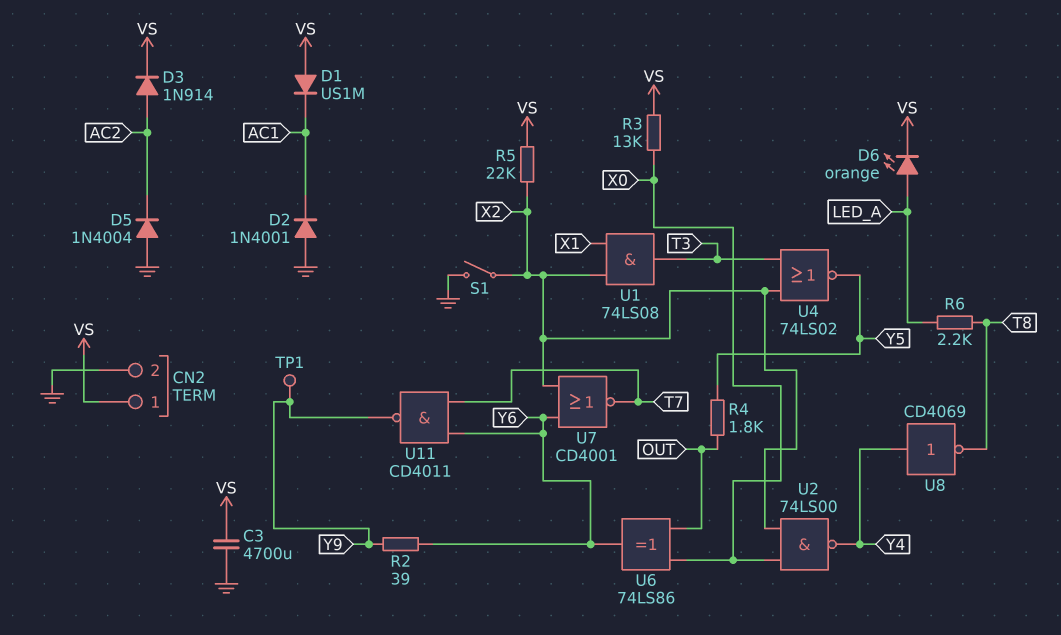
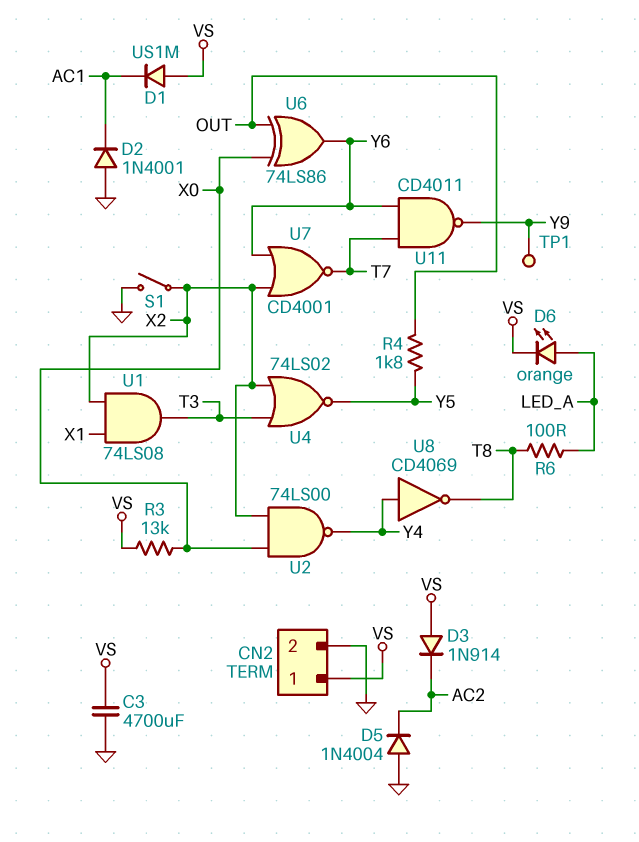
D3: diode 1N914 (A AC2, K VS) -> diode 1N914 (A VS, K AC2)
R2: 39 (Y6, Y9) -> none
R5: 22k (VS, X2) -> none
R6: 2.2k (LED_A, T8) -> 100 (LED_A, T8)

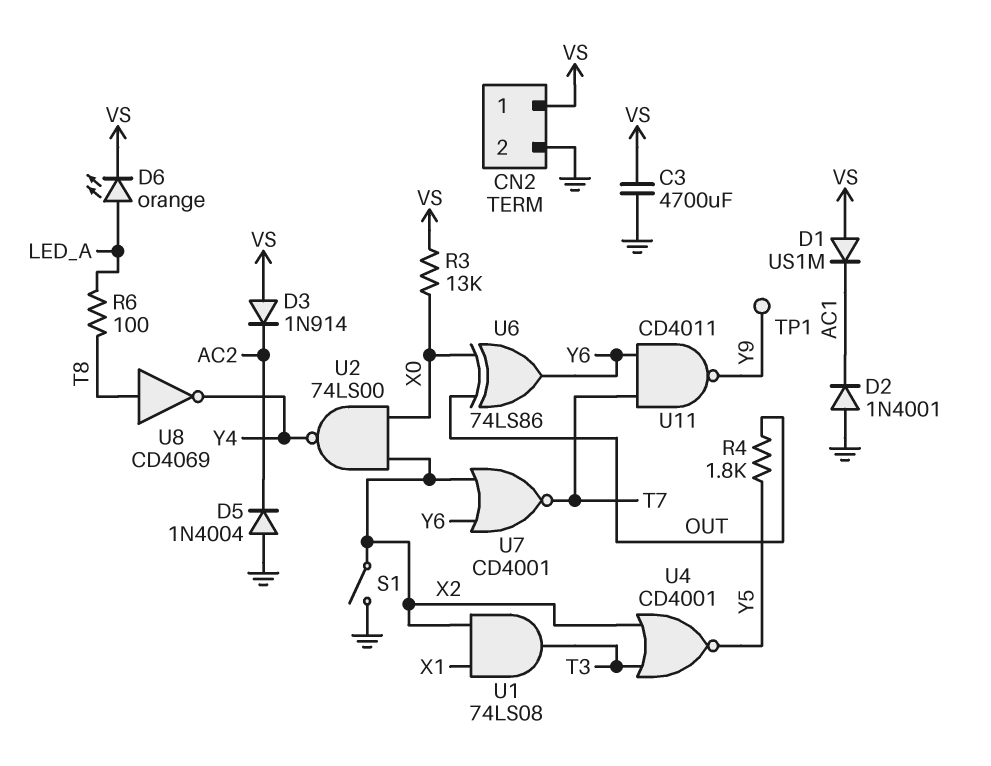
U4: NOR 74LS02 (in T3, in X2, out Y5) -> NOR CD4001 (in T3, in X2, out Y5)
U8: NOT CD4069 (in Y4, out T8) -> NOT CD4069 (in T8, out Y4)

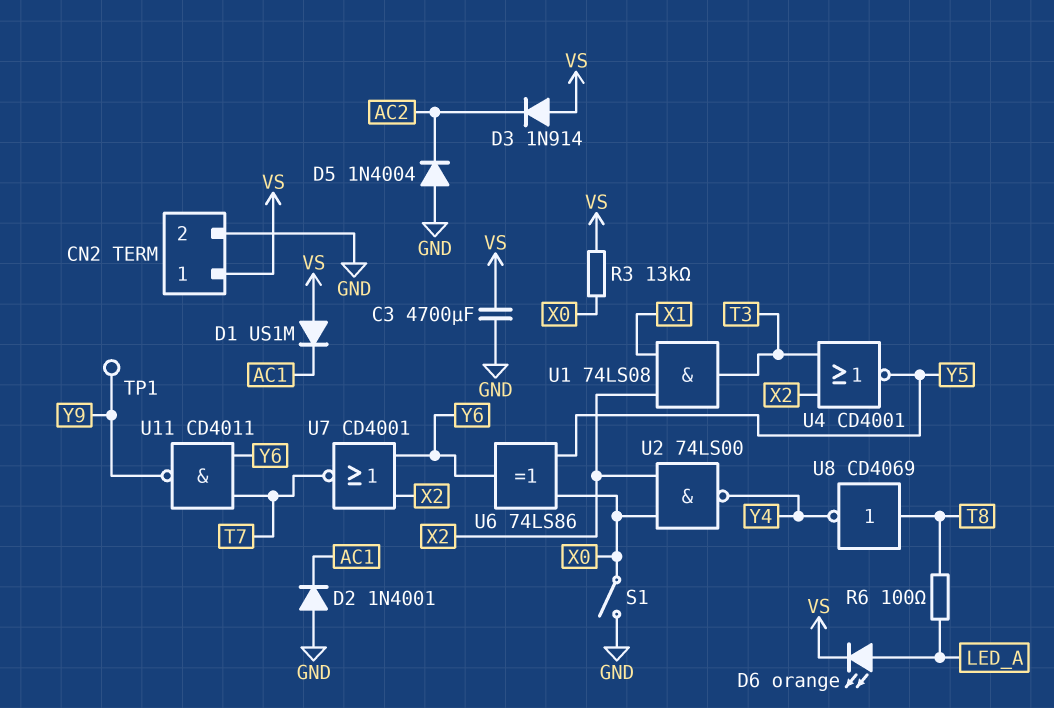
R4: 1.8k (OUT, Y5) -> none
S1: switch (GND, X2) -> switch (GND, X0)
U6: XOR 74LS86 (in OUT, in X0, out Y6) -> XOR 74LS86 (in X0, in Y5, out Y6)

